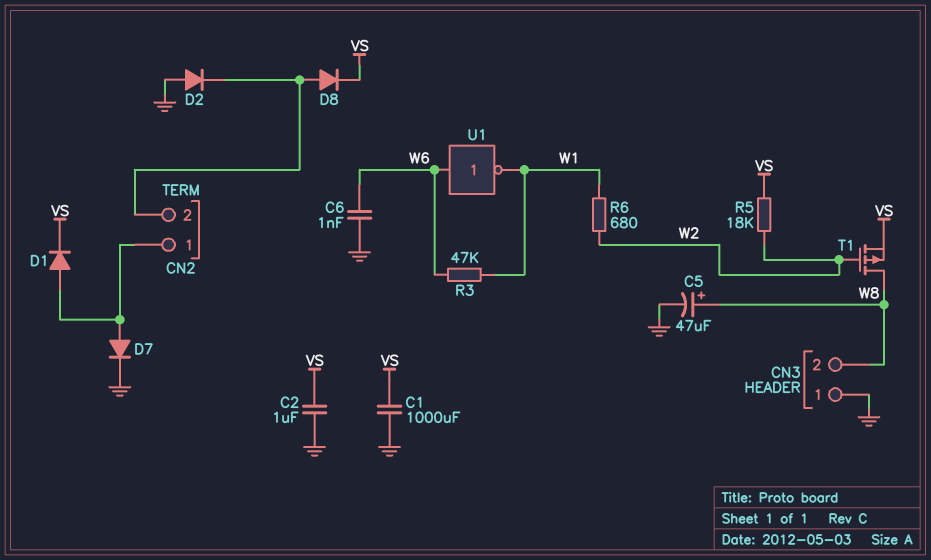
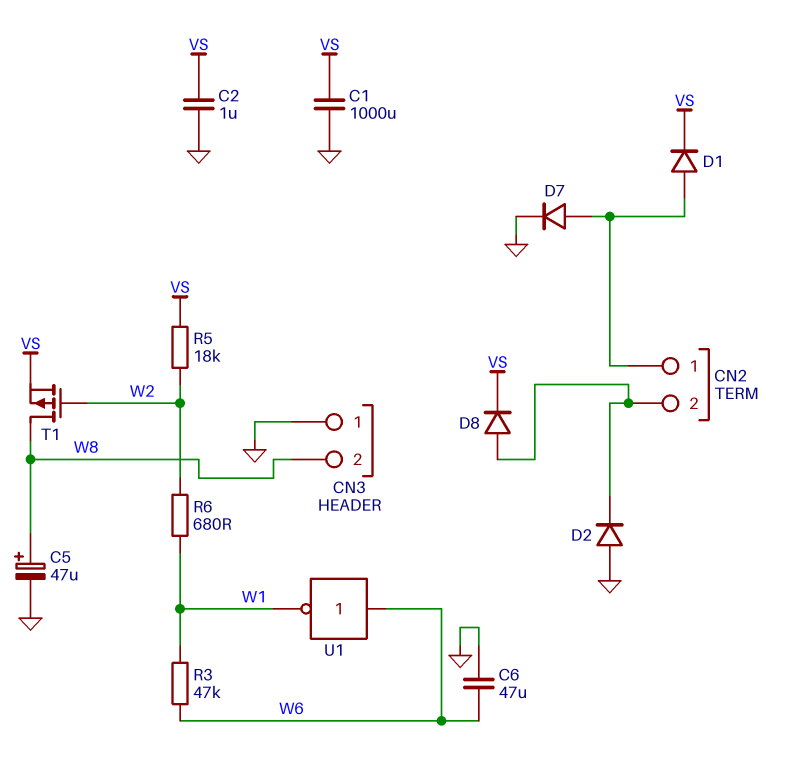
C6: 1nF (GND, W6) -> 47uF (GND, W6)

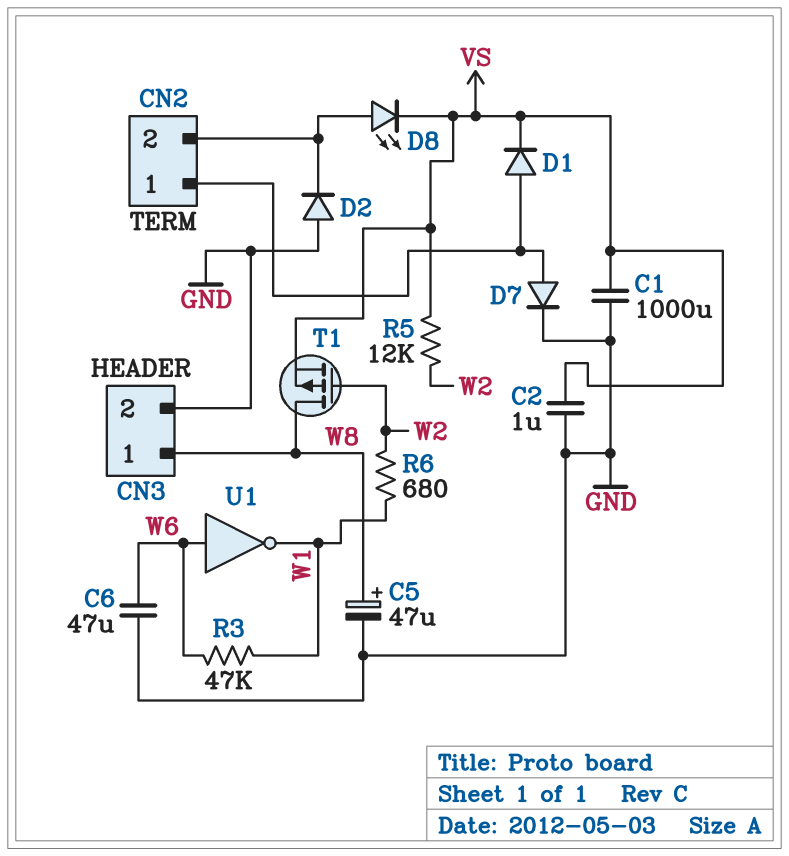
CN3 pin 1: GND -> W8
CN3 pin 2: W8 -> GND
D8: diode (A CN2/2, K VS) -> LED (A CN2/2, K VS)
R5: 18k (VS, W2) -> 12k (VS, W2)

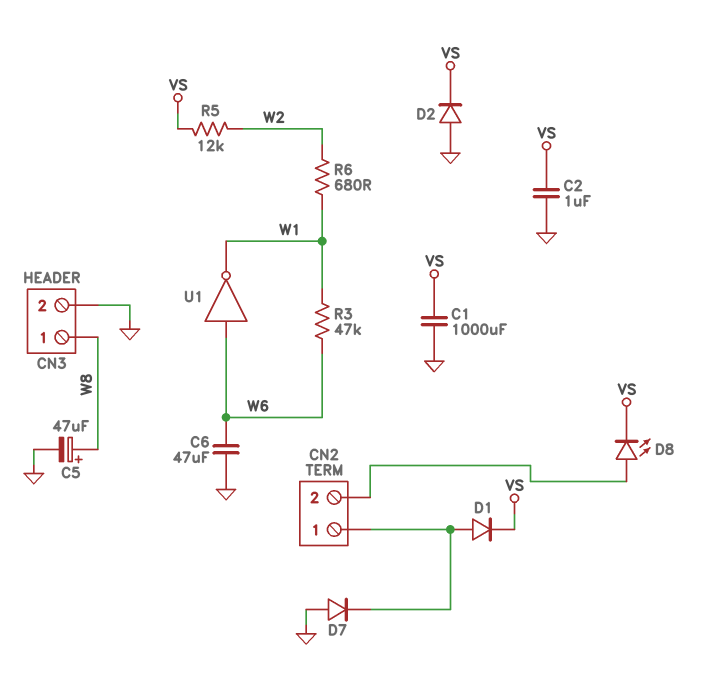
D2: diode (A GND, K CN2/2) -> diode (A GND, K VS)
D7: diode (A CN2/1, K GND) -> diode (A GND, K CN2/1)
T1: PMOS (G W2, D W8, S VS) -> none

